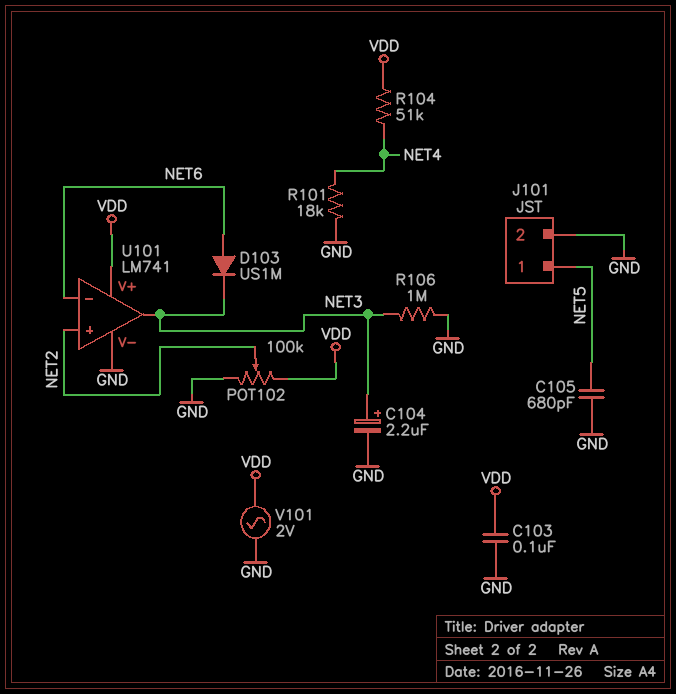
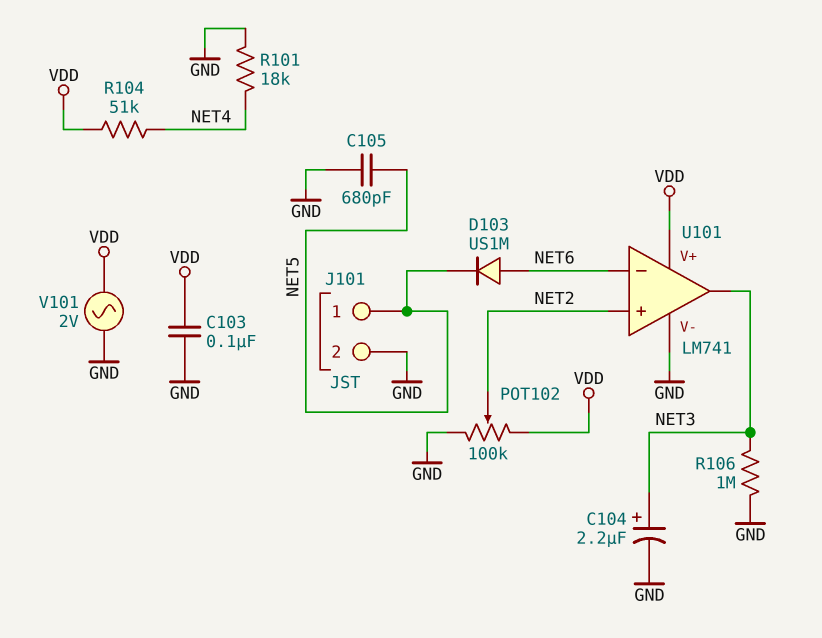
D103: diode US1M (A NET6, K NET3) -> diode US1M (A NET6, K NET5)

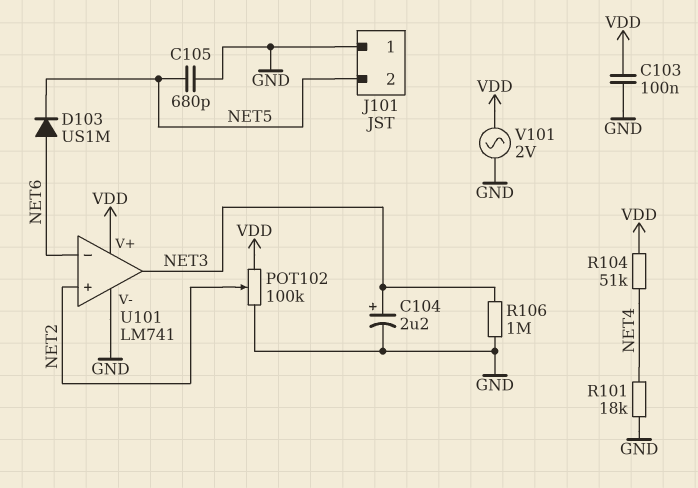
J101 pin 1: NET5 -> GND
J101 pin 2: GND -> NET5

